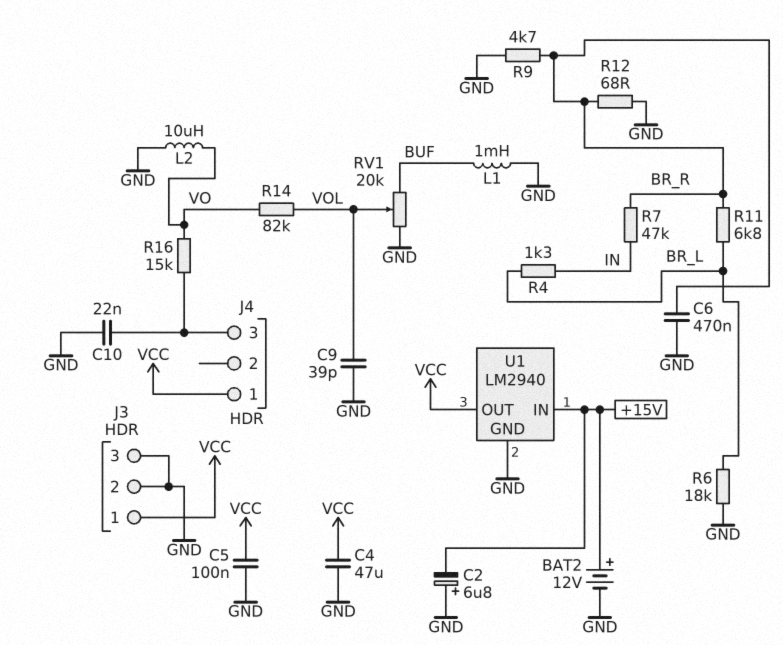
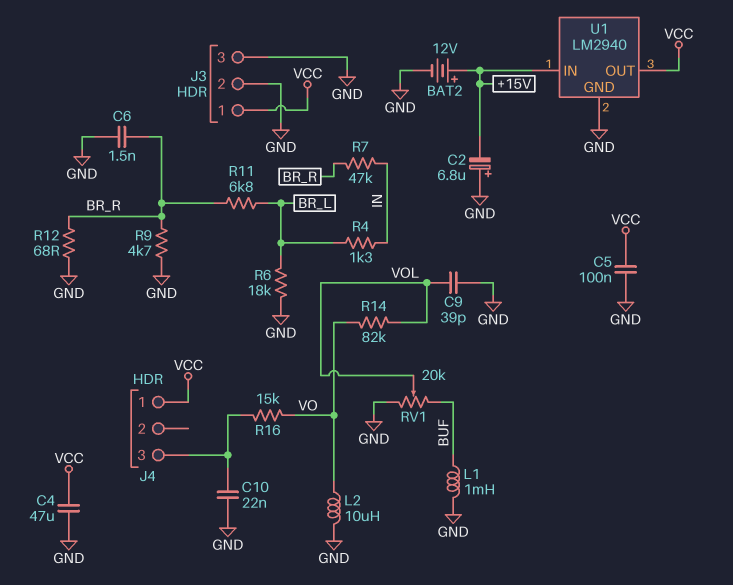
C6: 470nF (BR_R, GND) -> 1.5nF (BR_R, GND)

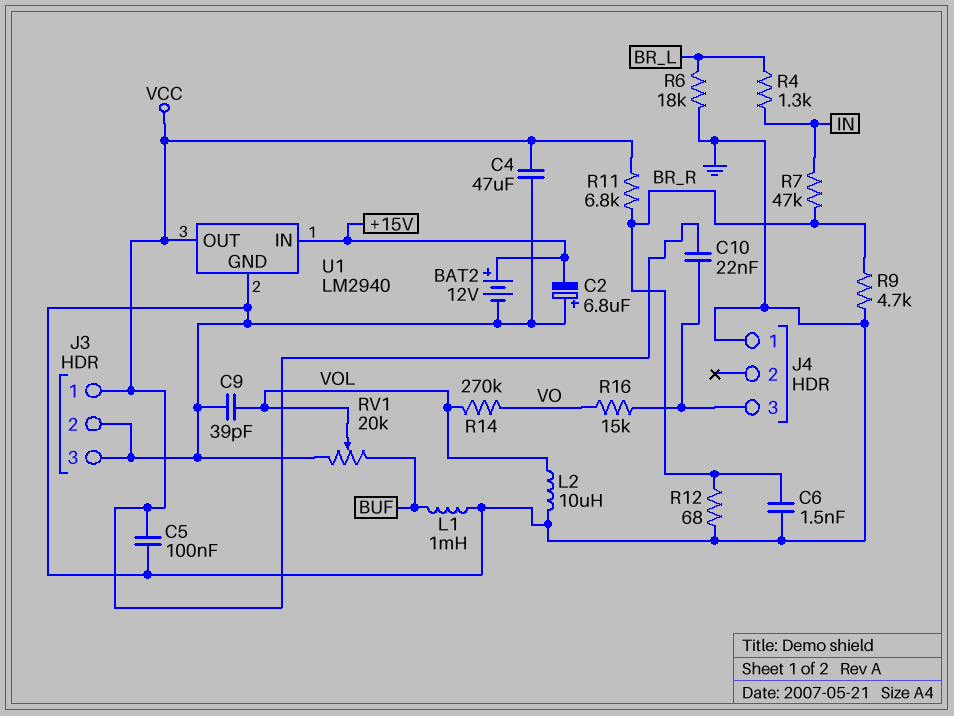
C10: 22nF (GND, J4/3) -> 22nF (J4/3, VCC)
J4 pin 1: VCC -> GND
L2: 10uH (GND, VO) -> 10uH (GND, VOL)
R11: 6.8k (BR_L, BR_R) -> 6.8k (BR_R, VCC)
R14: 82k (VO, VOL) -> 270k (VO, VOL)

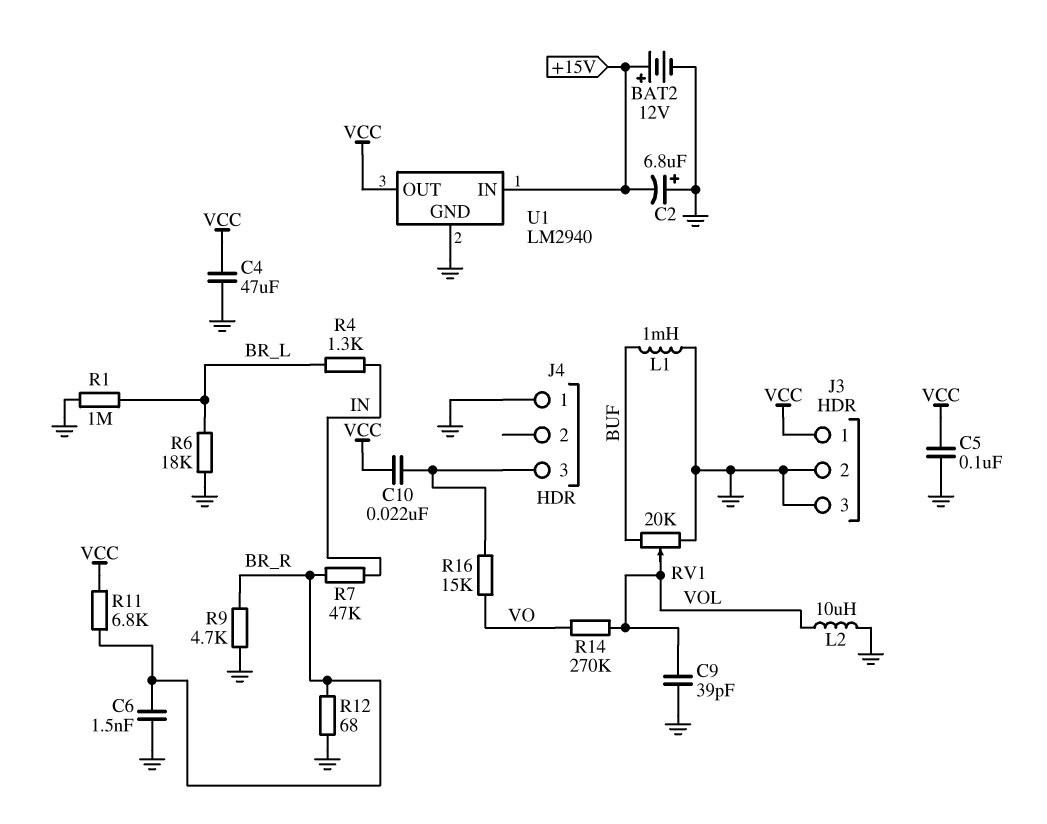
R1: none -> 1M (BR_L, GND)

